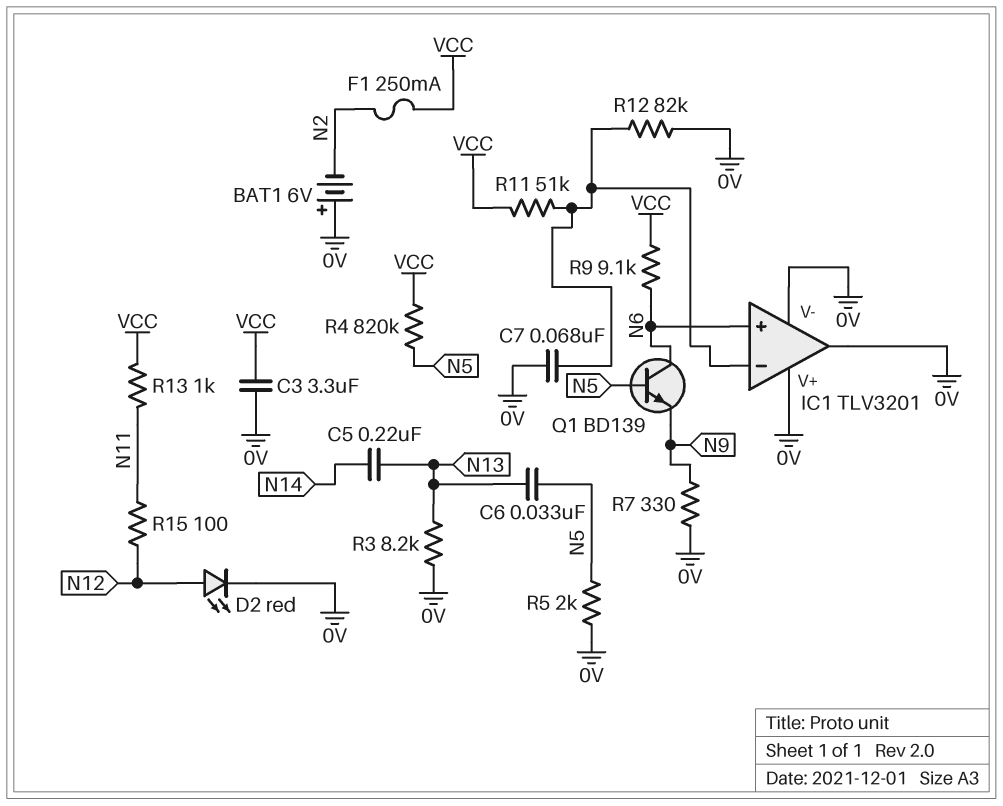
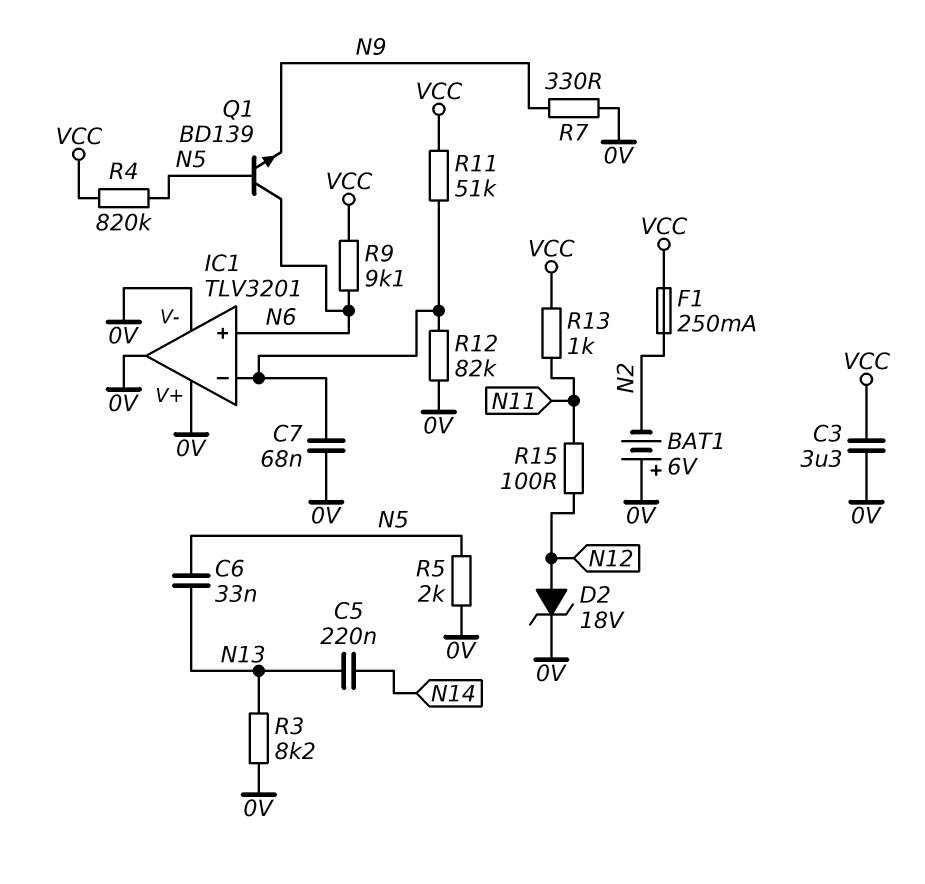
D2: LED red (A N12, K 0V) -> zener 18V (A N12, K 0V)

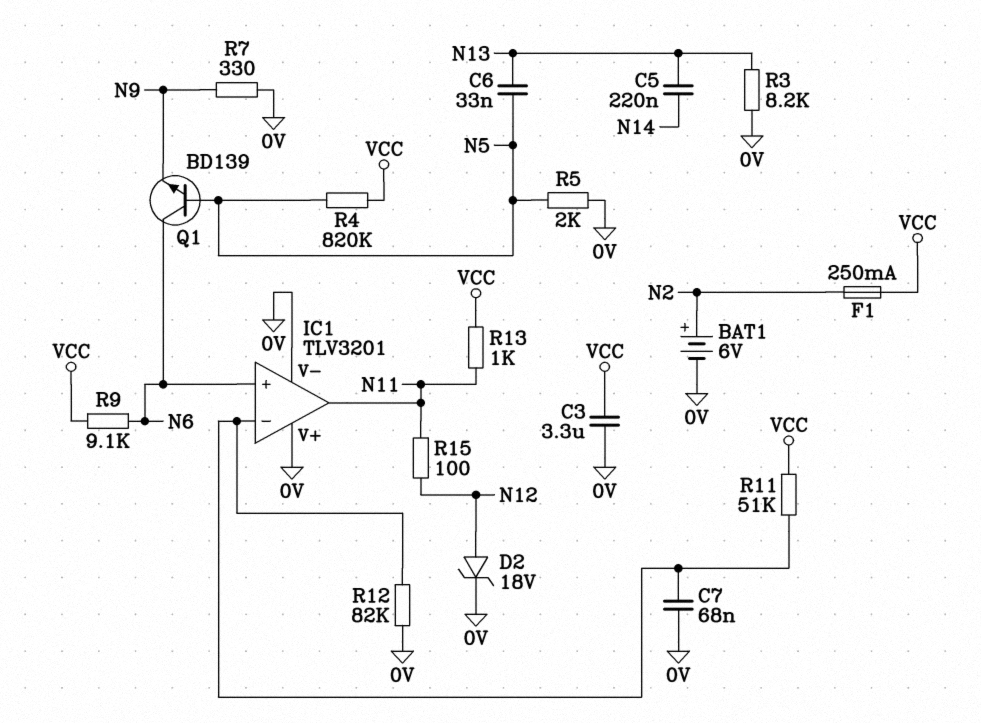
BAT1: 6V (plus 0V, minus N2) -> 6V (plus N2, minus 0V)
IC1 pin out: 0V -> N11

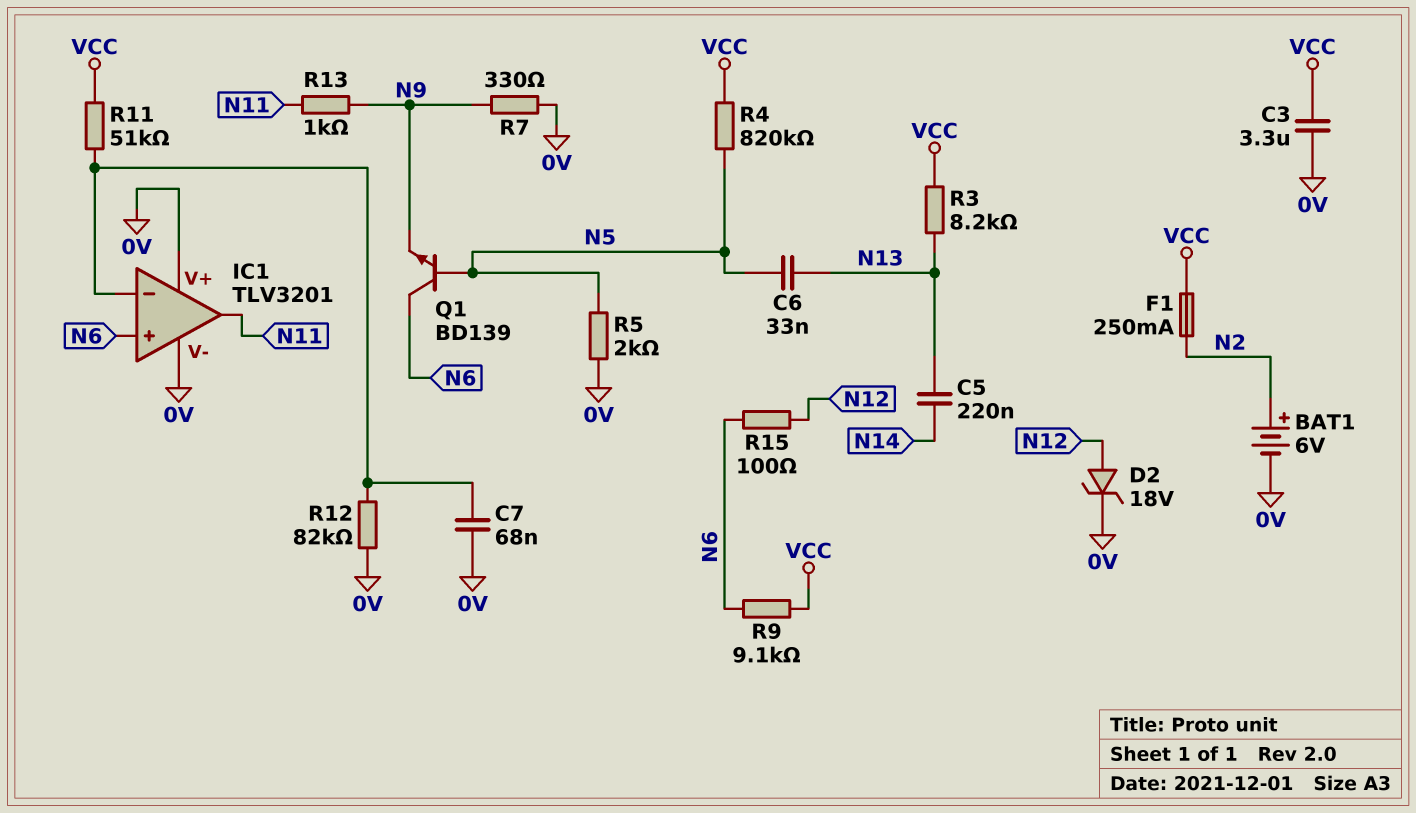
R3: 8.2k (0V, N13) -> 8.2k (N13, VCC)
R13: 1k (N11, VCC) -> 1k (N9, N11)
R15: 100 (N11, N12) -> 100 (N6, N12)

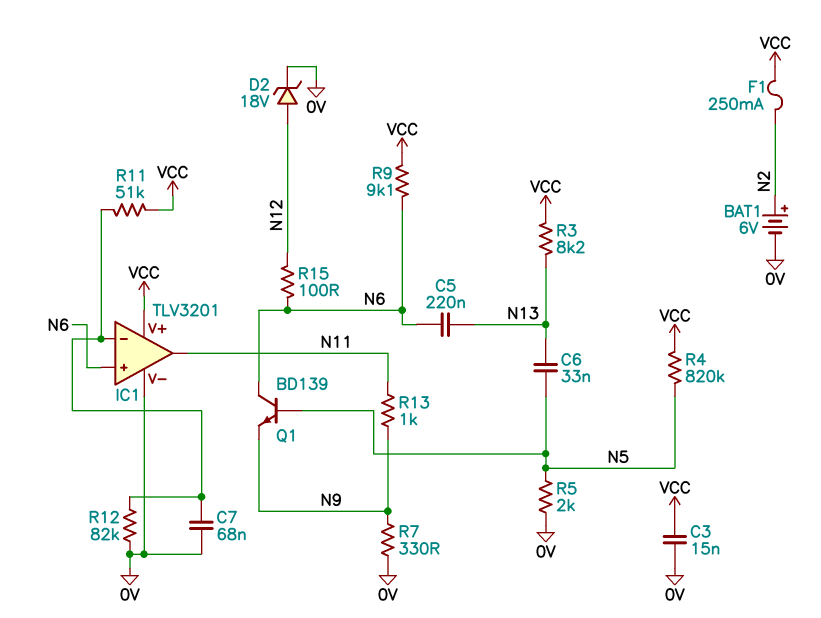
C3: 3.3uF (0V, VCC) -> 15nF (0V, VCC)
C5: 220nF (N13, N14) -> 220nF (N6, N13)
IC1 pin V+: 0V -> VCC

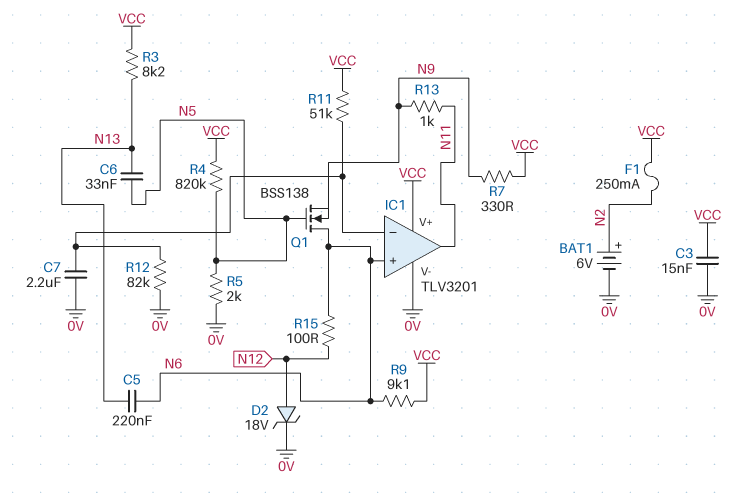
C7: 68nF (0V, IC1/in-) -> 2.2uF (0V, IC1/in-)
Q1: NPN BD139 (B N5, C N6, E N9) -> NMOS BSS138 (G N5, D N6, S N9)
R7: 330 (0V, N9) -> 330 (N9, VCC)

